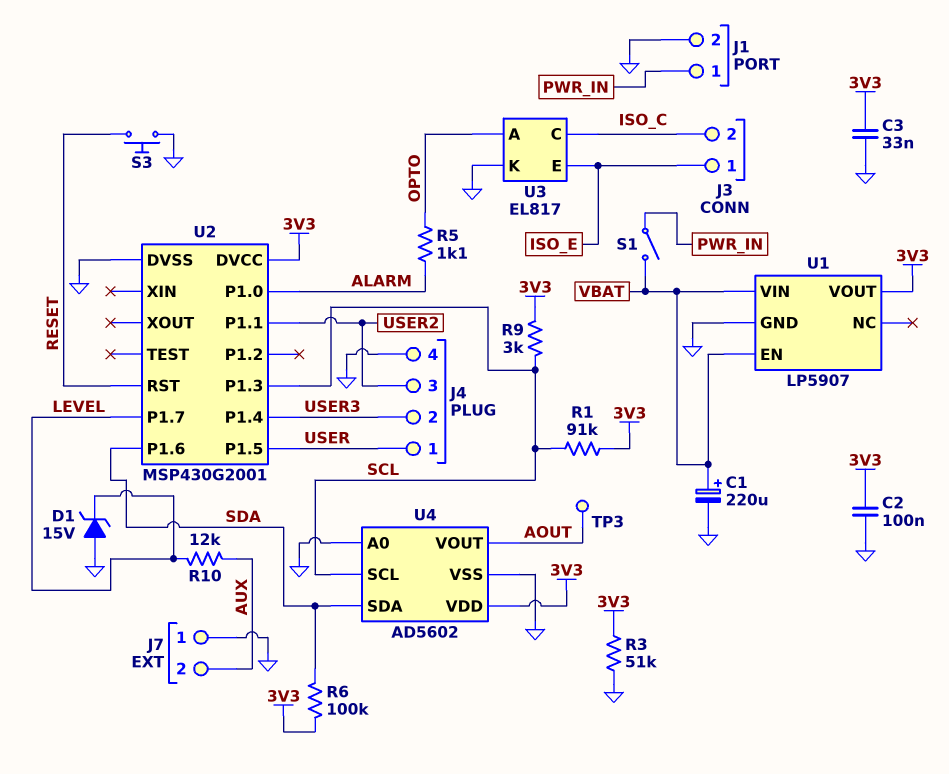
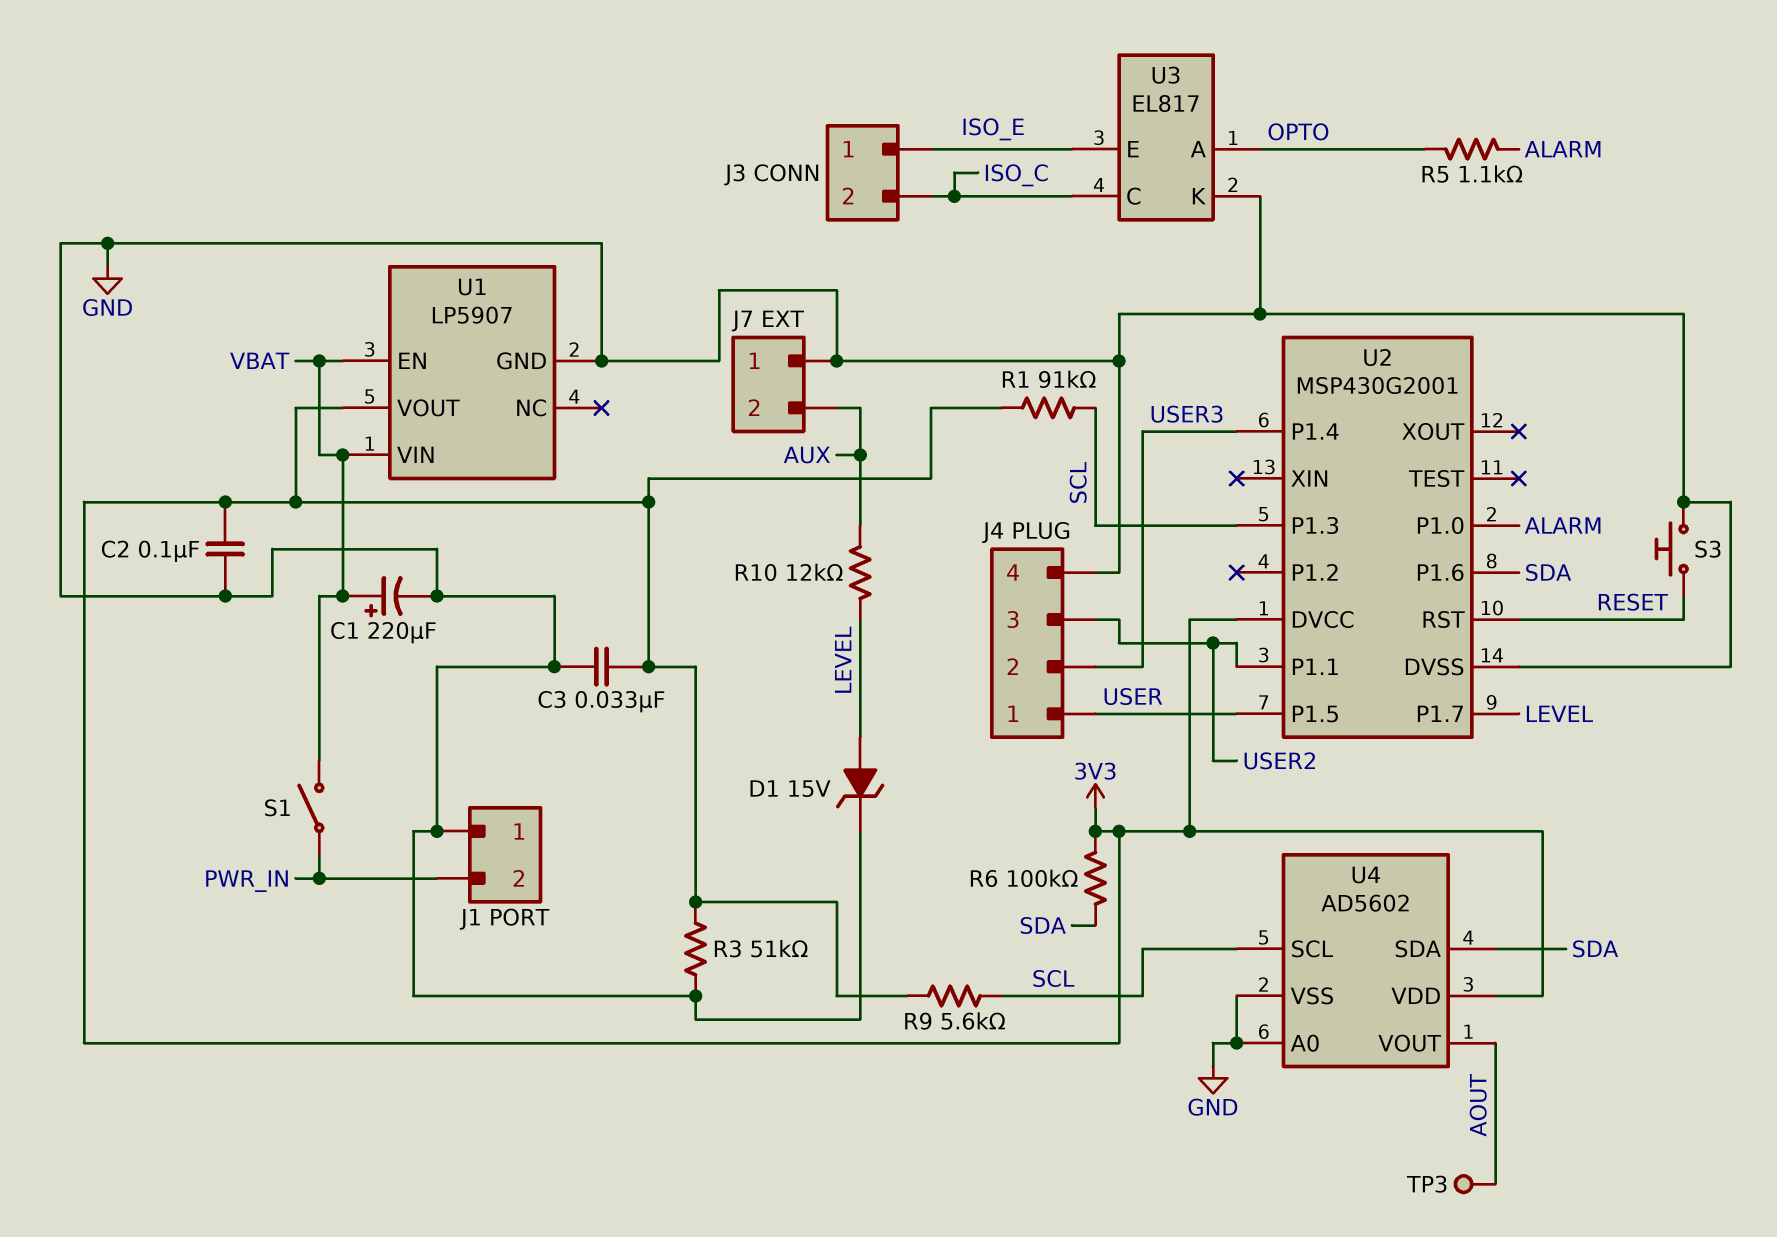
D1: zener 15V (A GND, K LEVEL) -> zener 15V (A LEVEL, K GND)
J1 pin 1: PWR_IN -> GND
J1 pin 2: GND -> PWR_IN
R9: 3k (3V3, SCL) -> 5.6k (3V3, SCL)

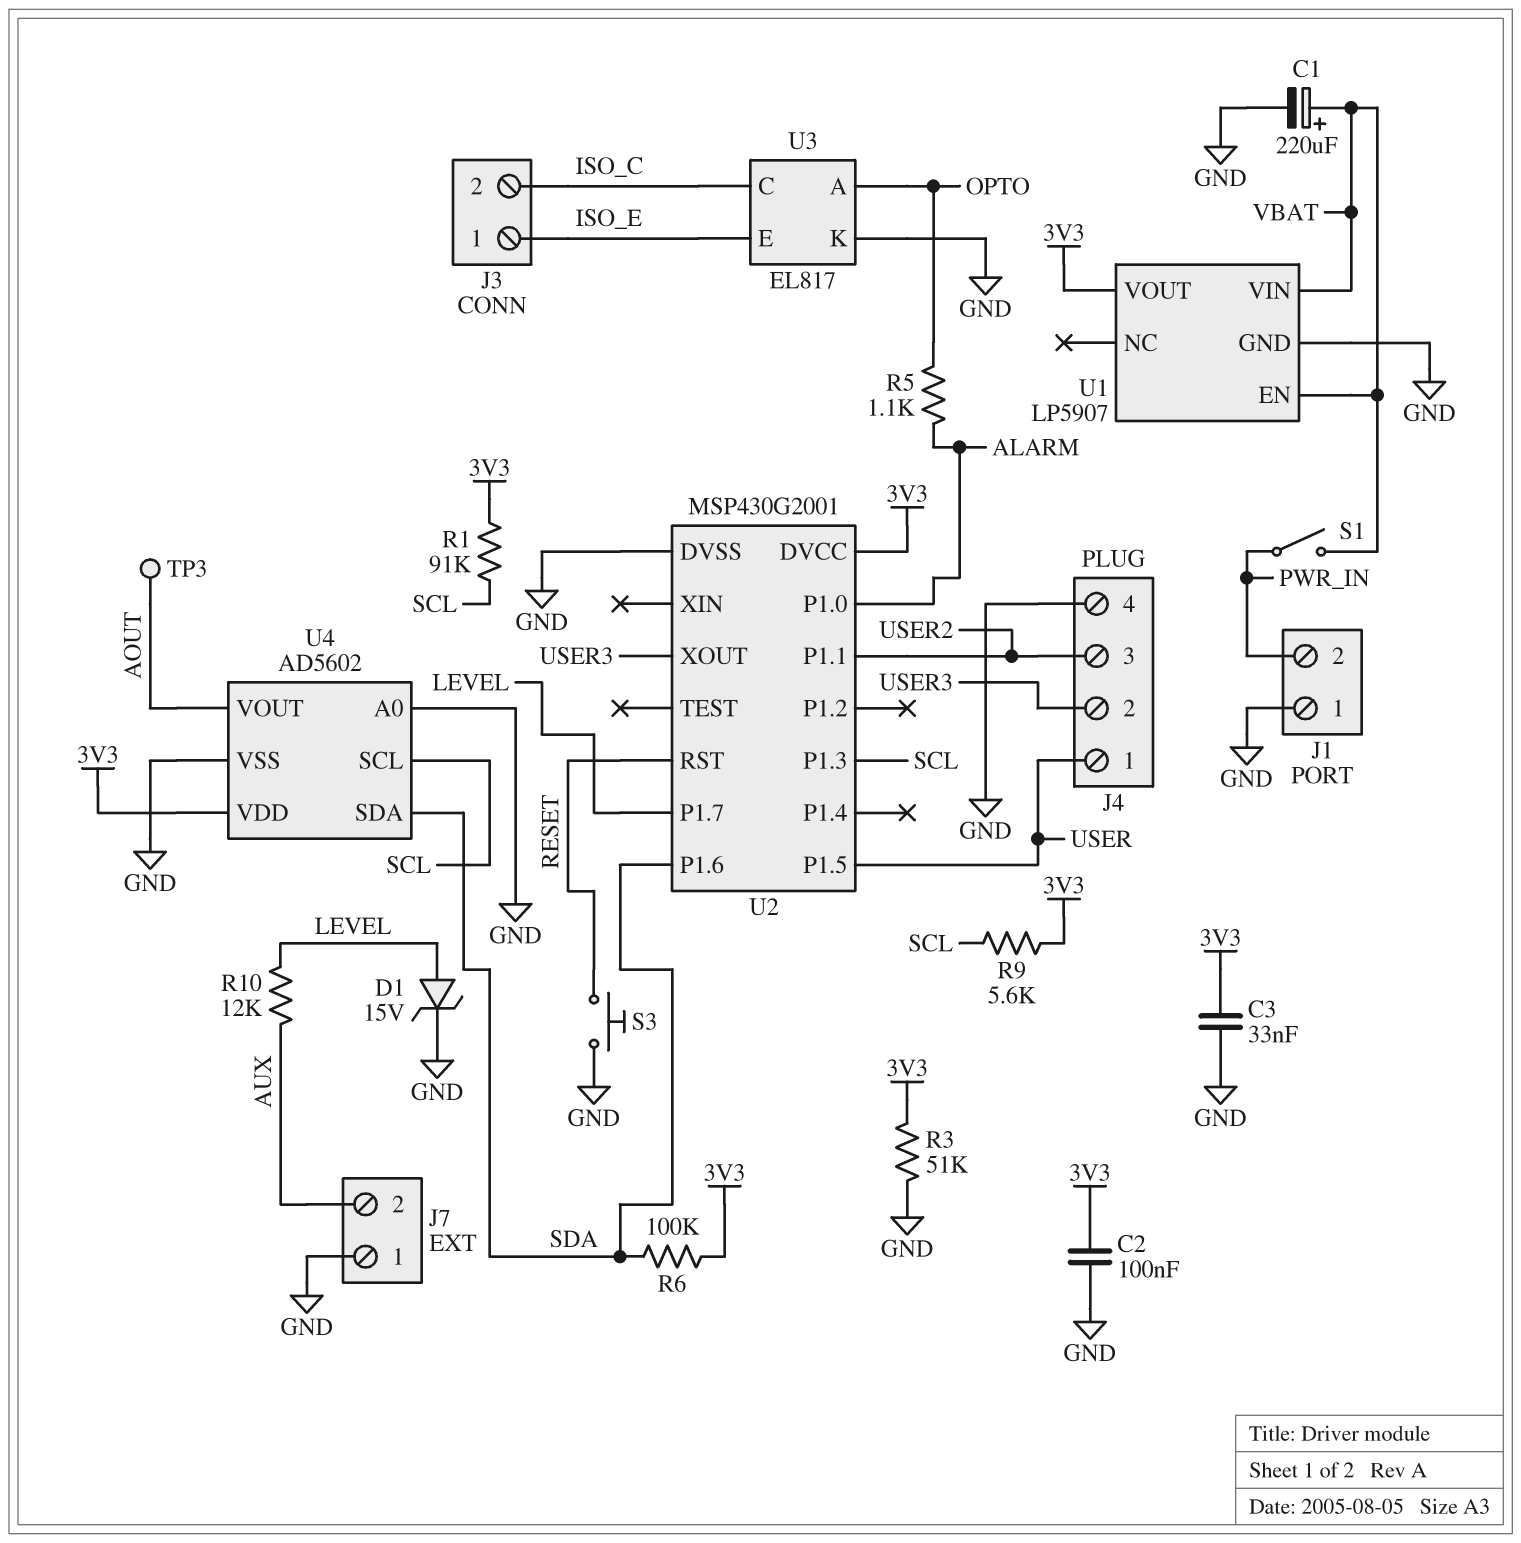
U2 pin P1.4: USER3 -> none
U2 pin XOUT: none -> USER3

